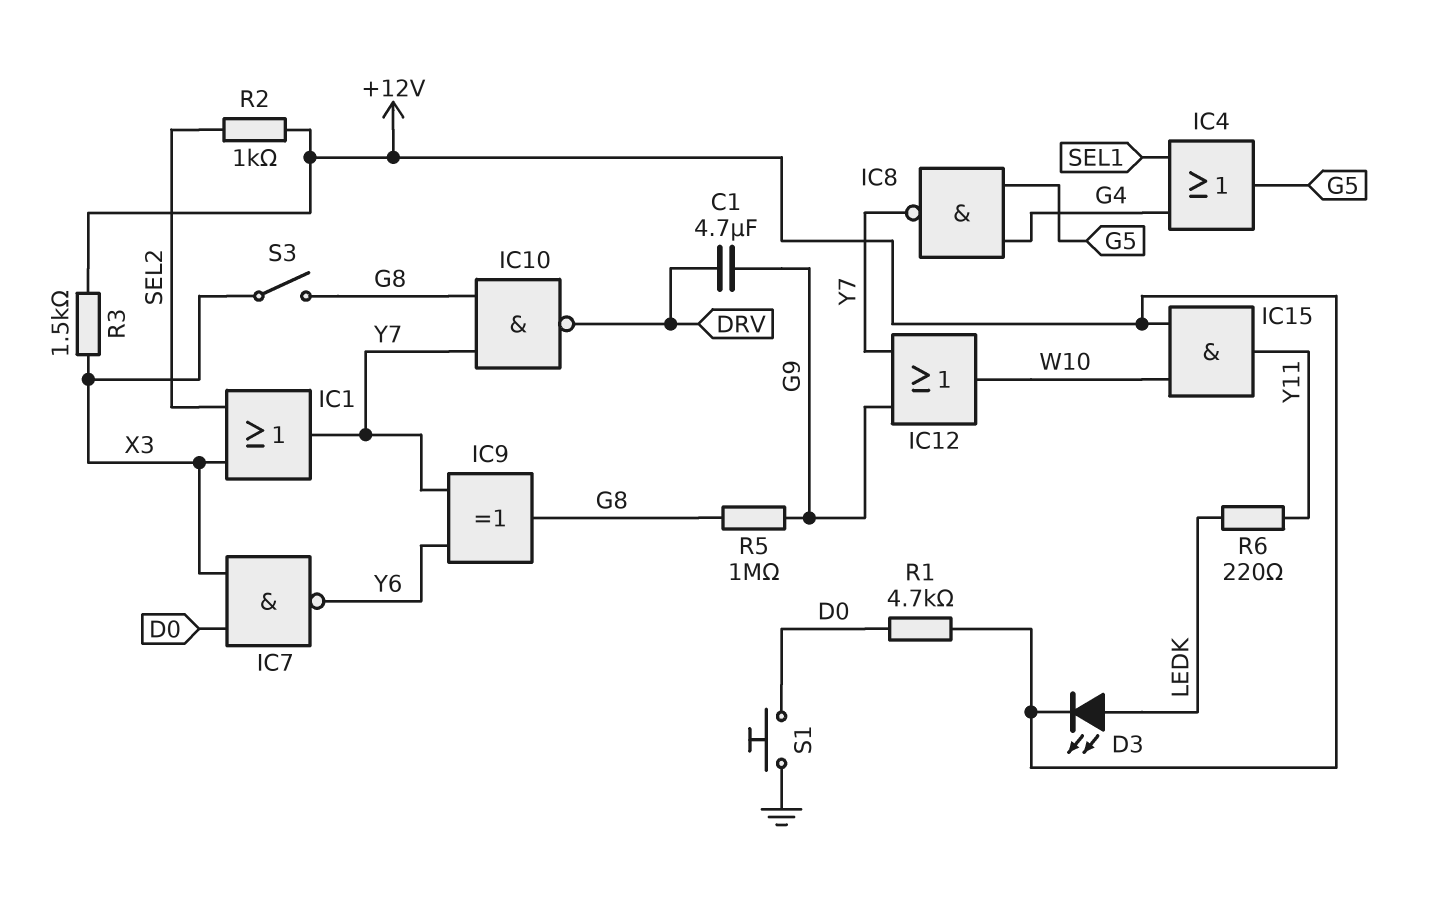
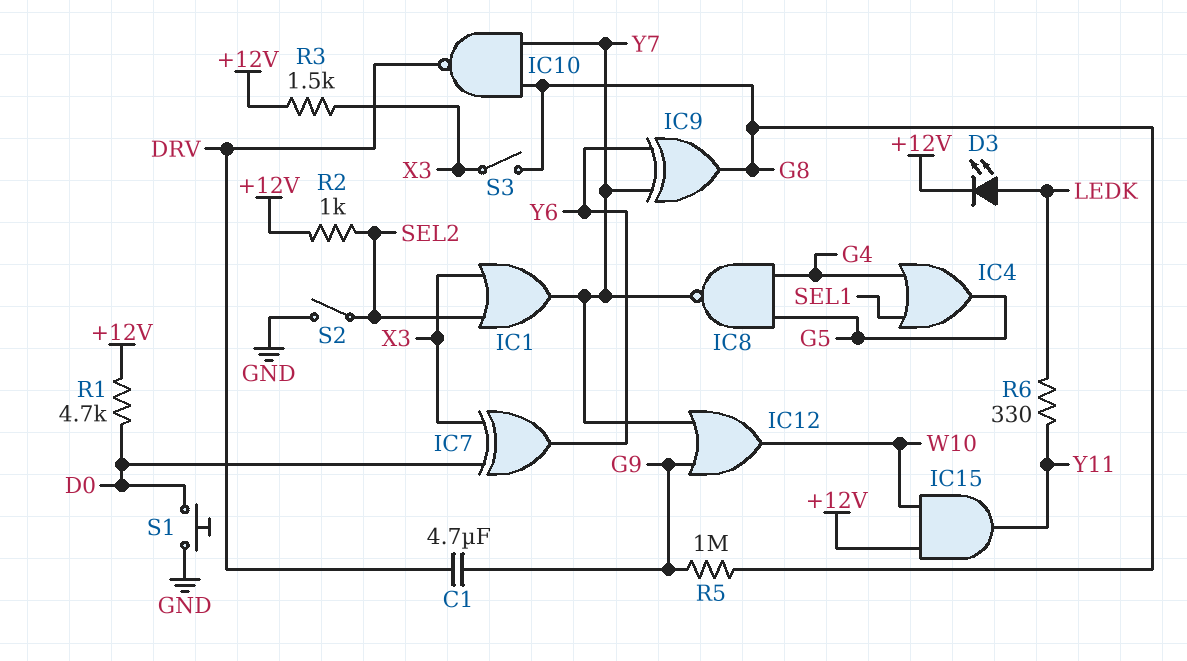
IC7: NAND (in D0, in X3, out Y6) -> XOR (in D0, in X3, out Y6)
R6: 220 (LEDK, Y11) -> 330 (LEDK, Y11)
S2: none -> switch (GND, SEL2)

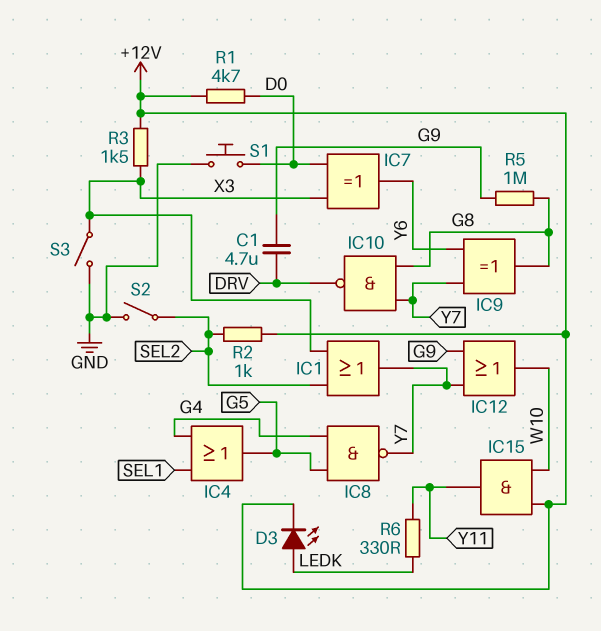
S3: switch (G8, X3) -> switch (GND, X3)

